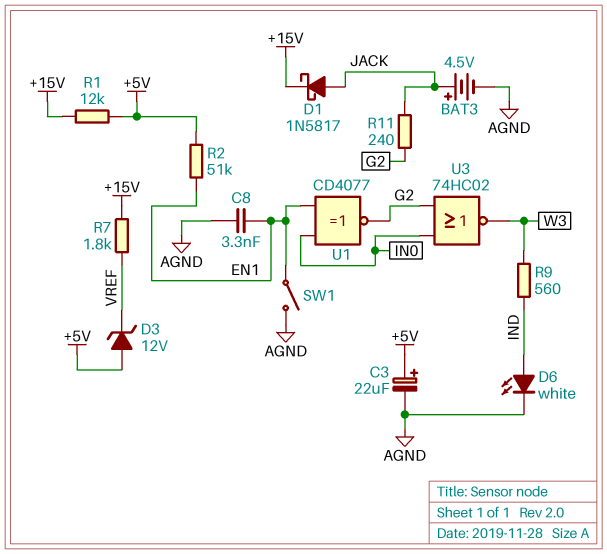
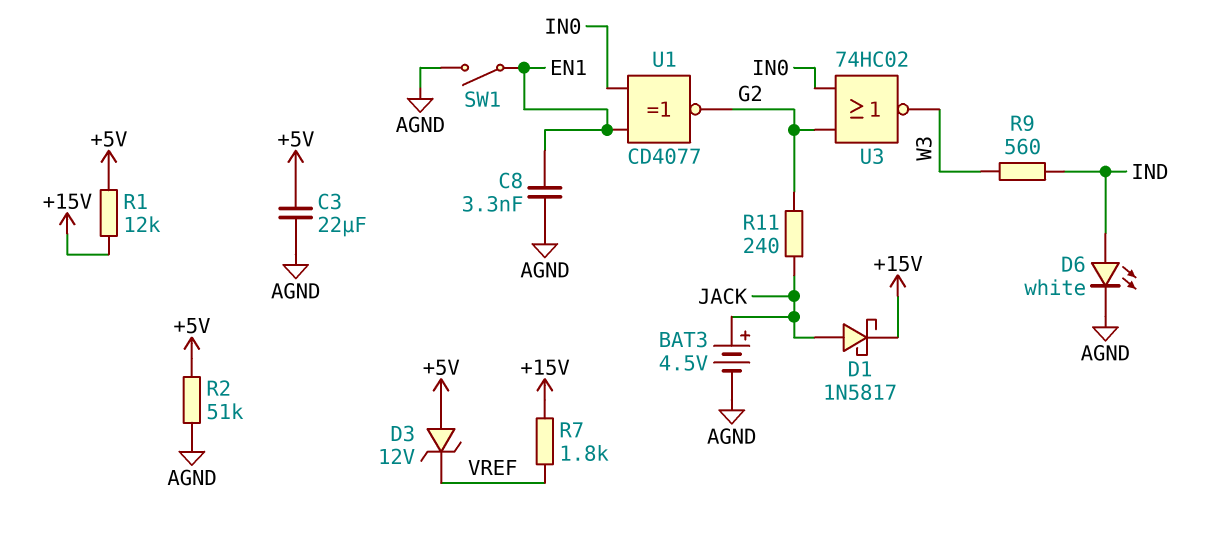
C3: 22uF (plus +5V, minus AGND) -> 22uF (+5V, AGND)
R2: 51k (+5V, EN1) -> 51k (+5V, AGND)

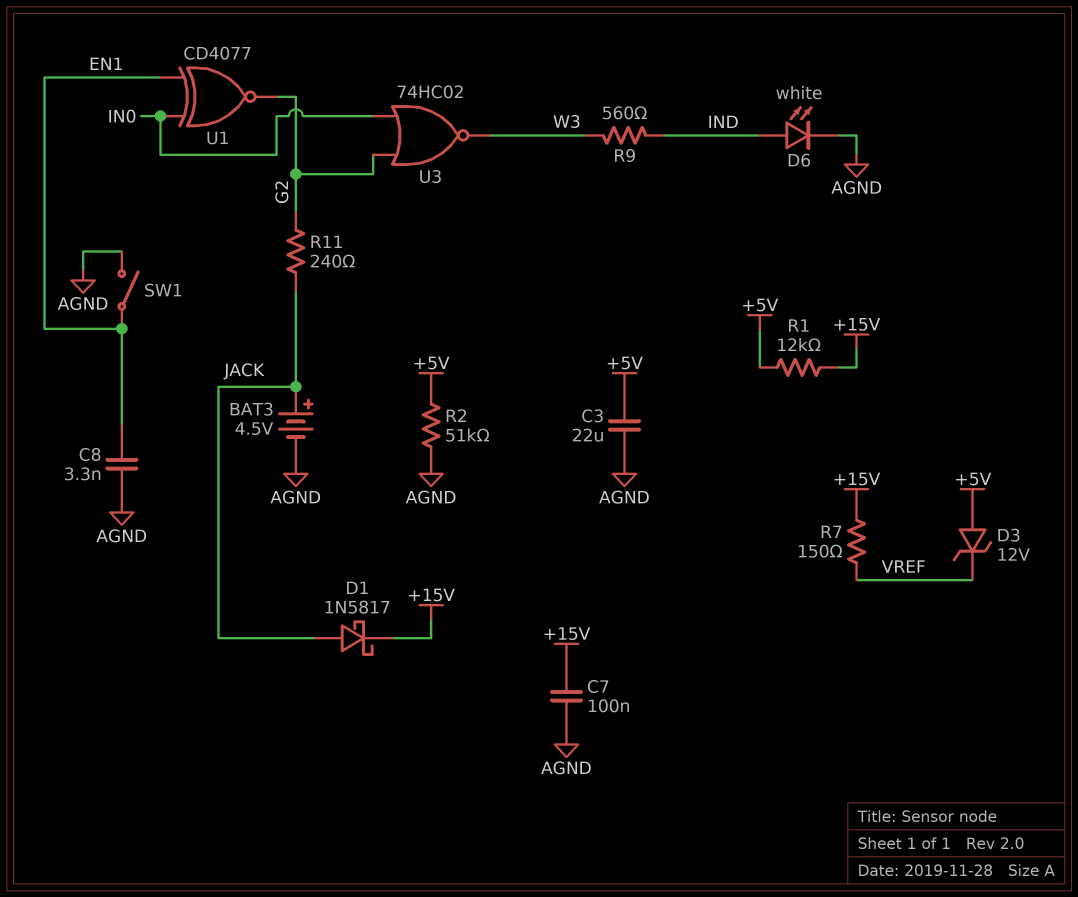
C7: none -> 100nF (+15V, AGND)
R7: 1.8k (+15V, VREF) -> 150 (+15V, VREF)

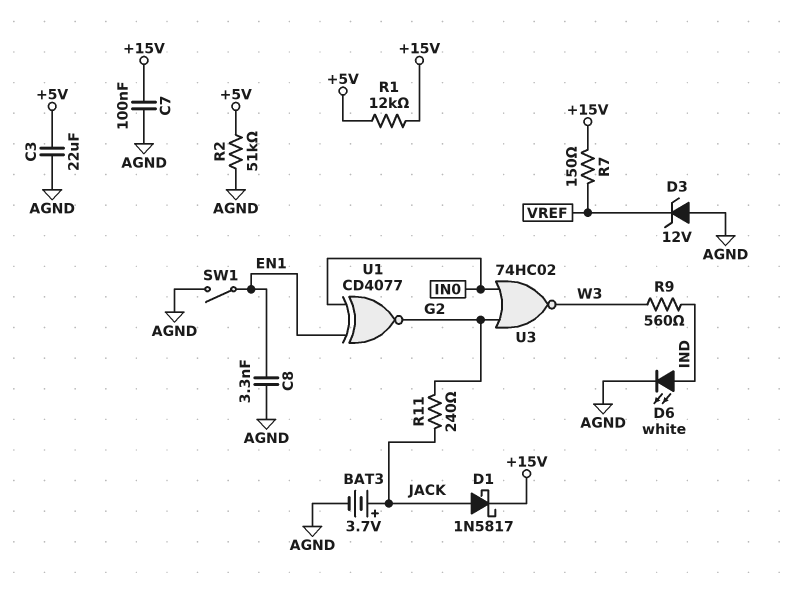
BAT3: 4.5V (plus JACK, minus AGND) -> 3.7V (plus JACK, minus AGND)
D3: zener 12V (A +5V, K VREF) -> zener 12V (A AGND, K VREF)

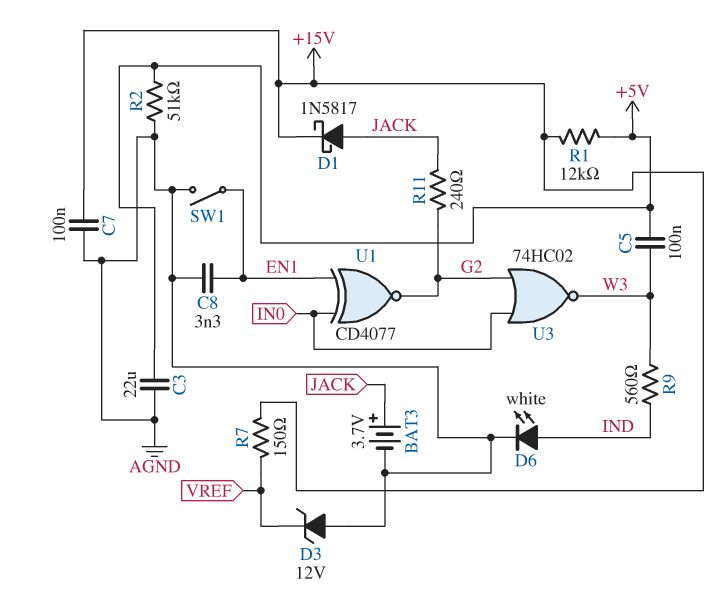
C5: none -> 100nF (+5V, W3)

